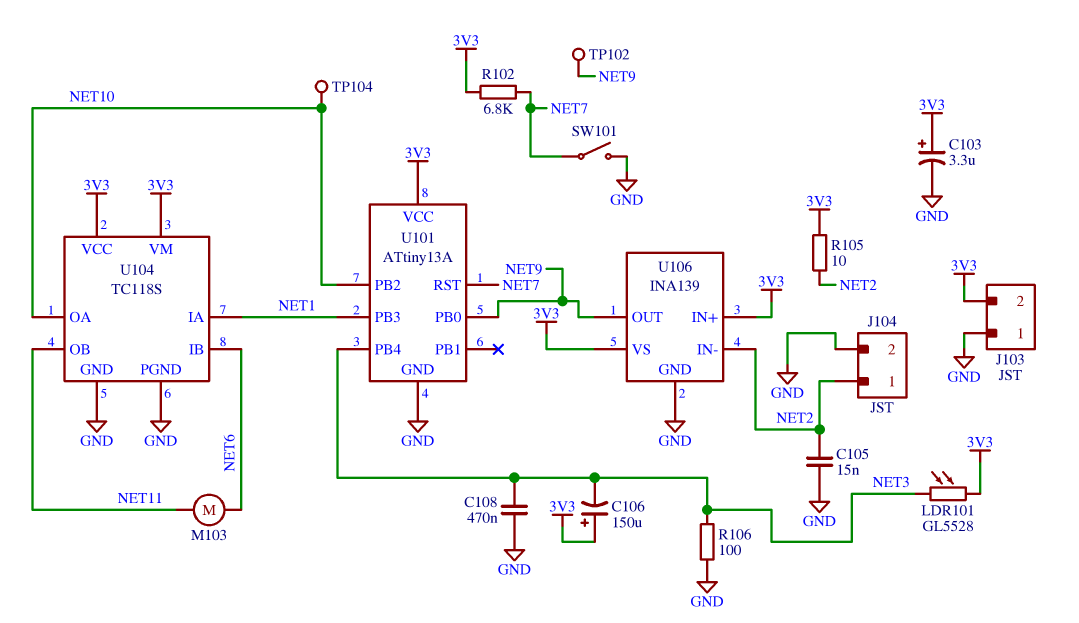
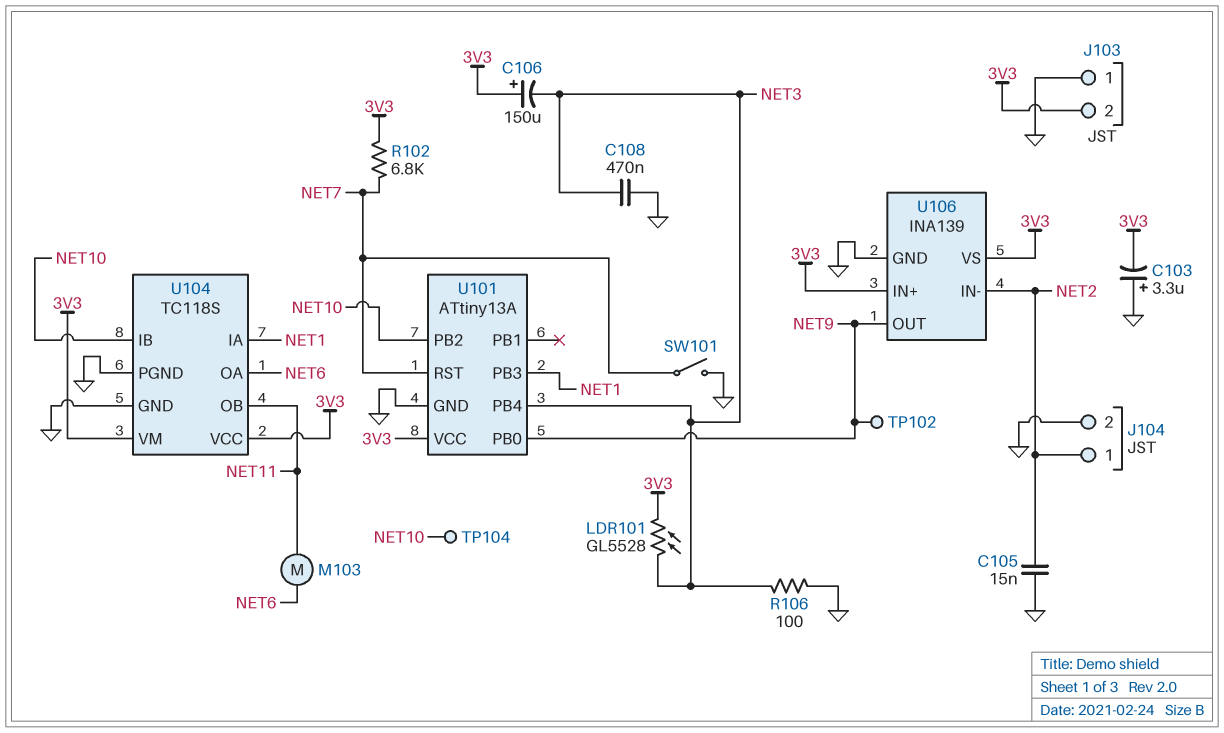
C103: 3.3uF (plus 3V3, minus GND) -> 3.3uF (plus GND, minus 3V3)
R105: 10 (3V3, NET2) -> none
U104 pin IB: NET6 -> NET10
U104 pin OA: NET10 -> NET6

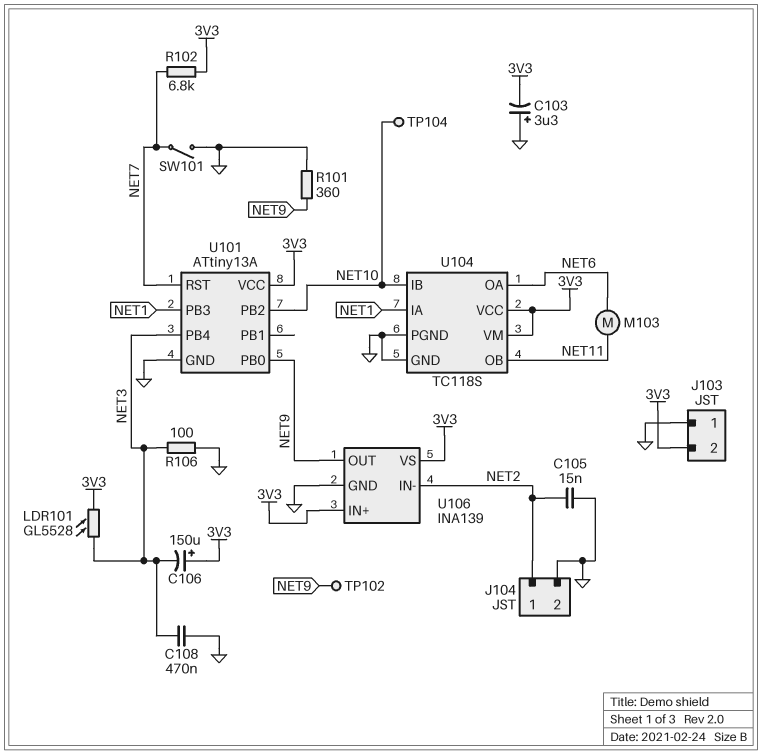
R101: none -> 360 (GND, NET9)

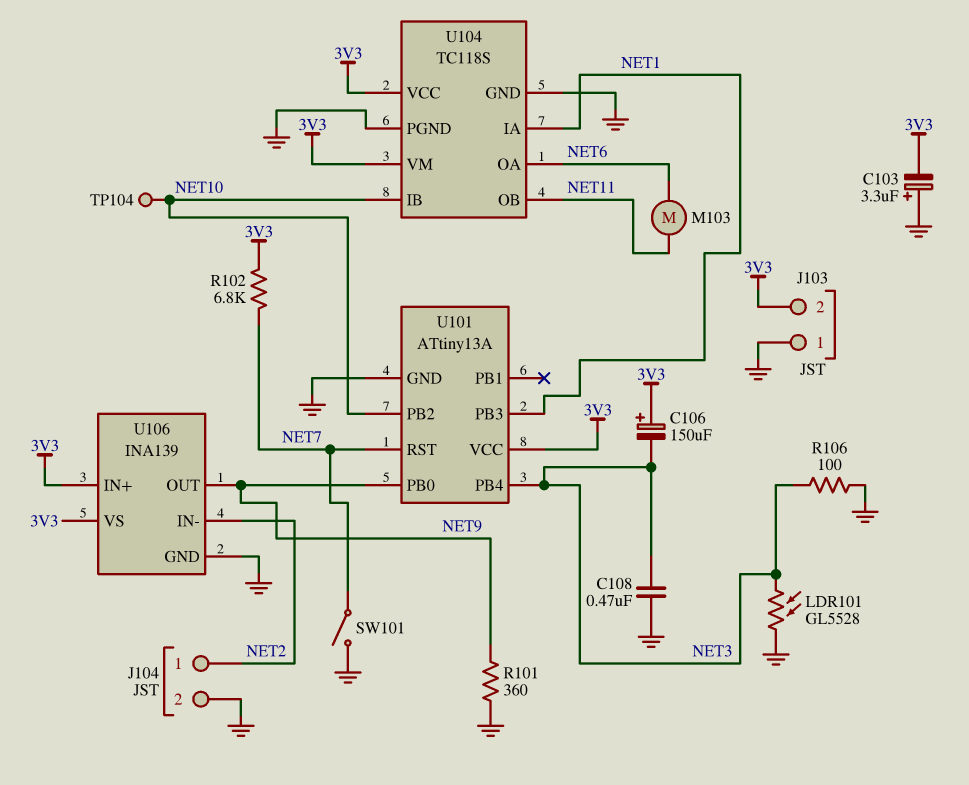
C105: 15nF (GND, NET2) -> none
LDR101: GL5528 (3V3, NET3) -> GL5528 (GND, NET3)
TP102: test point (NET9) -> none

